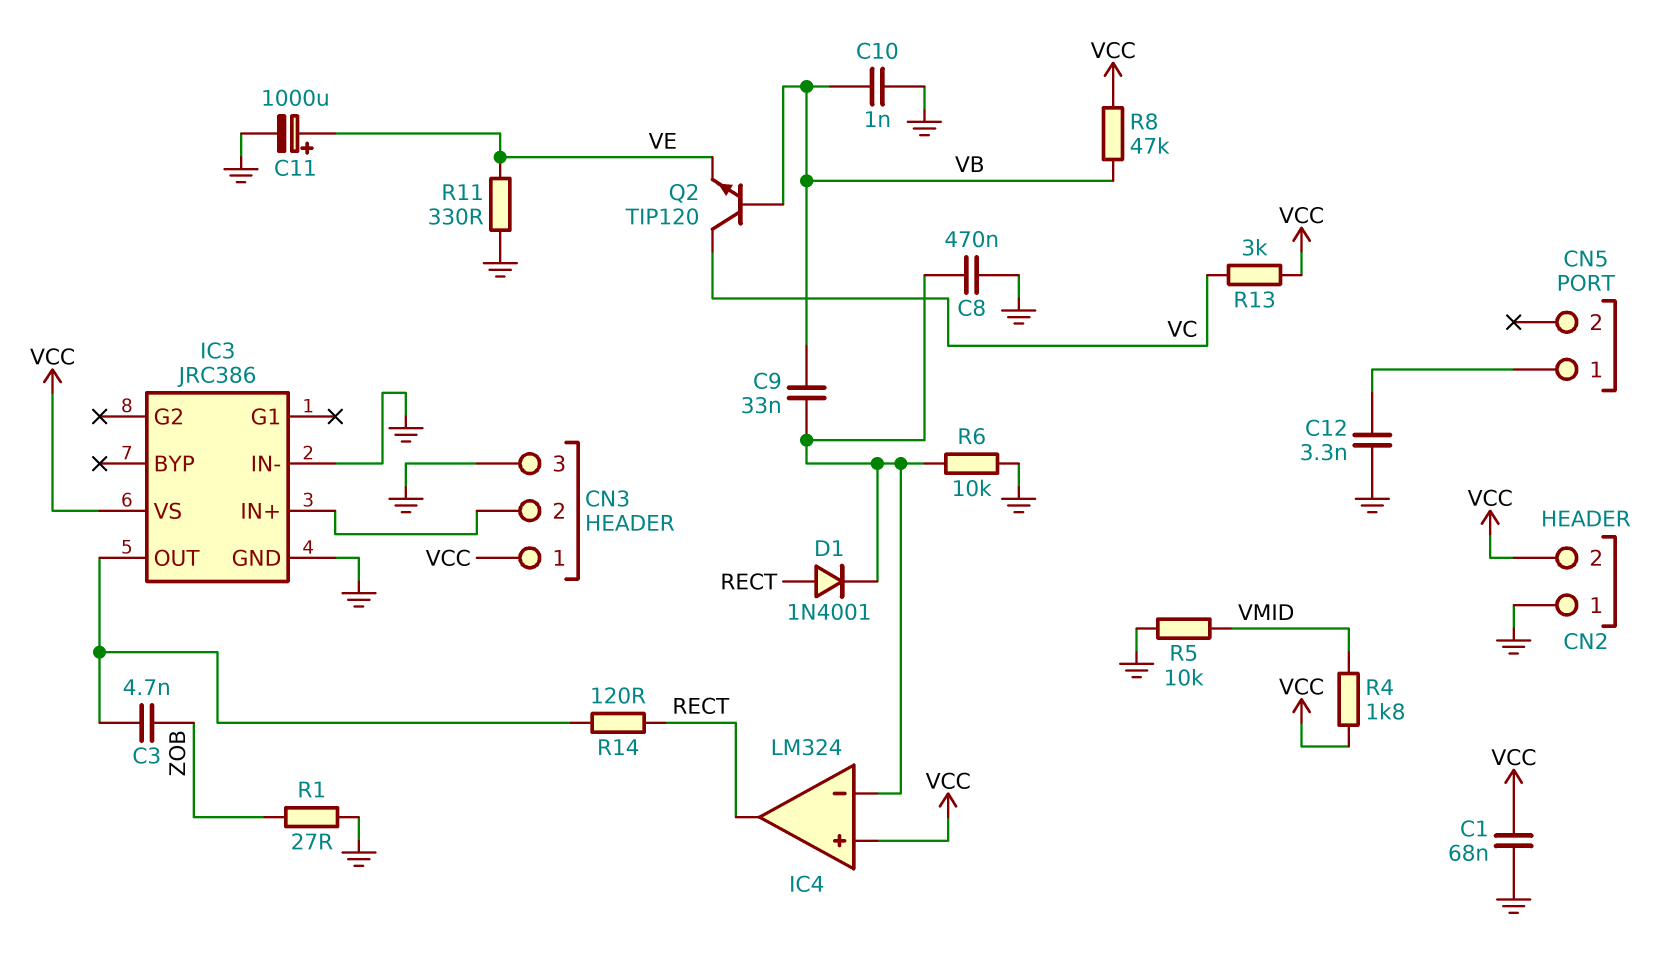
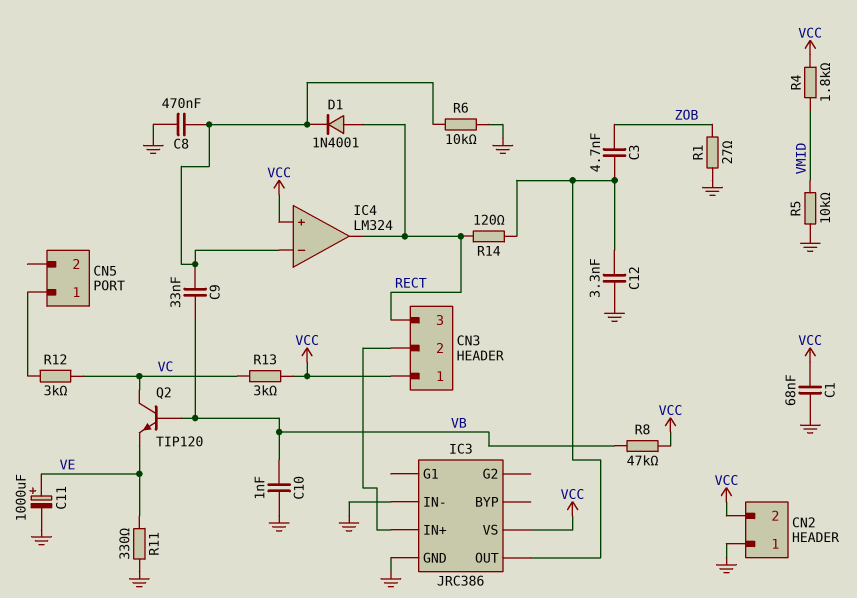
C12: 3.3nF (CN5/1, GND) -> 3.3nF (GND, IC3/OUT)
CN3 pin 3: GND -> RECT
R12: none -> 3k (CN5/1, VC)

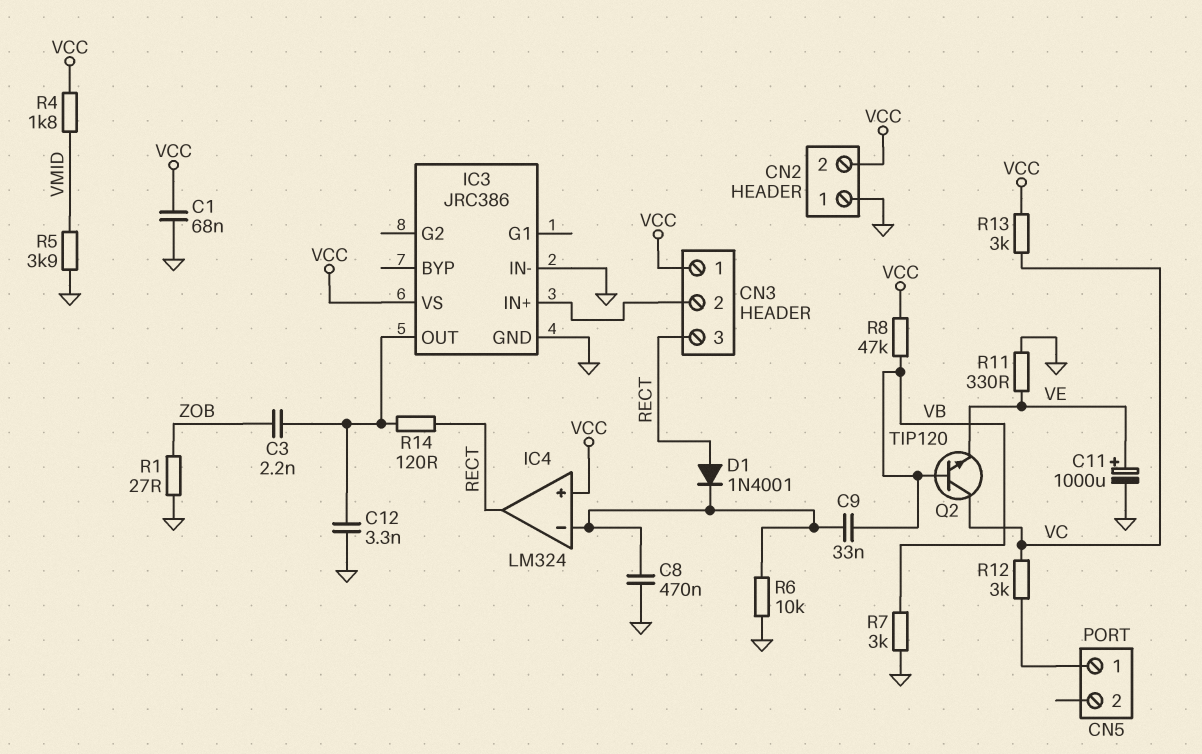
C3: 4.7nF (IC3/OUT, ZOB) -> 2.2nF (IC3/OUT, ZOB)
C10: 1nF (GND, VB) -> none
R5: 10k (GND, VMID) -> 3.9k (GND, VMID)
R7: none -> 3k (GND, VB)

